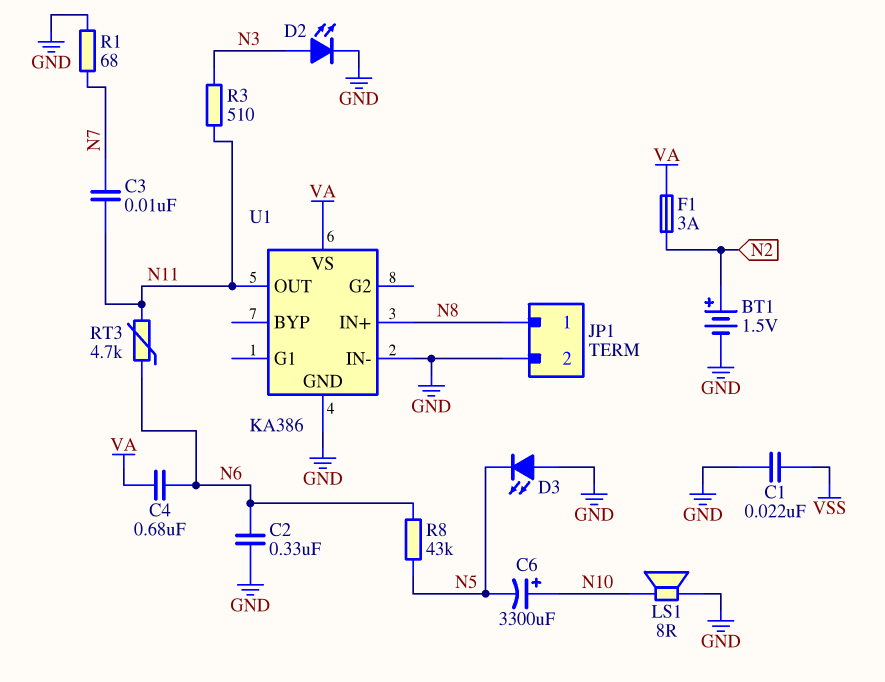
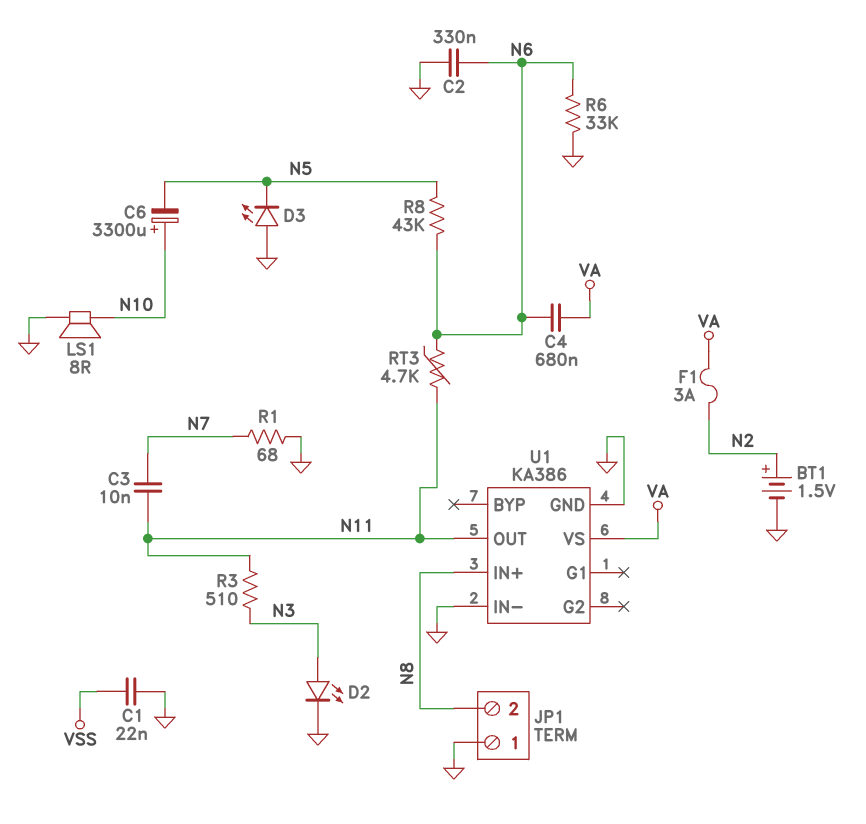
JP1 pin 1: N8 -> GND
JP1 pin 2: GND -> N8
R6: none -> 33k (GND, N6)

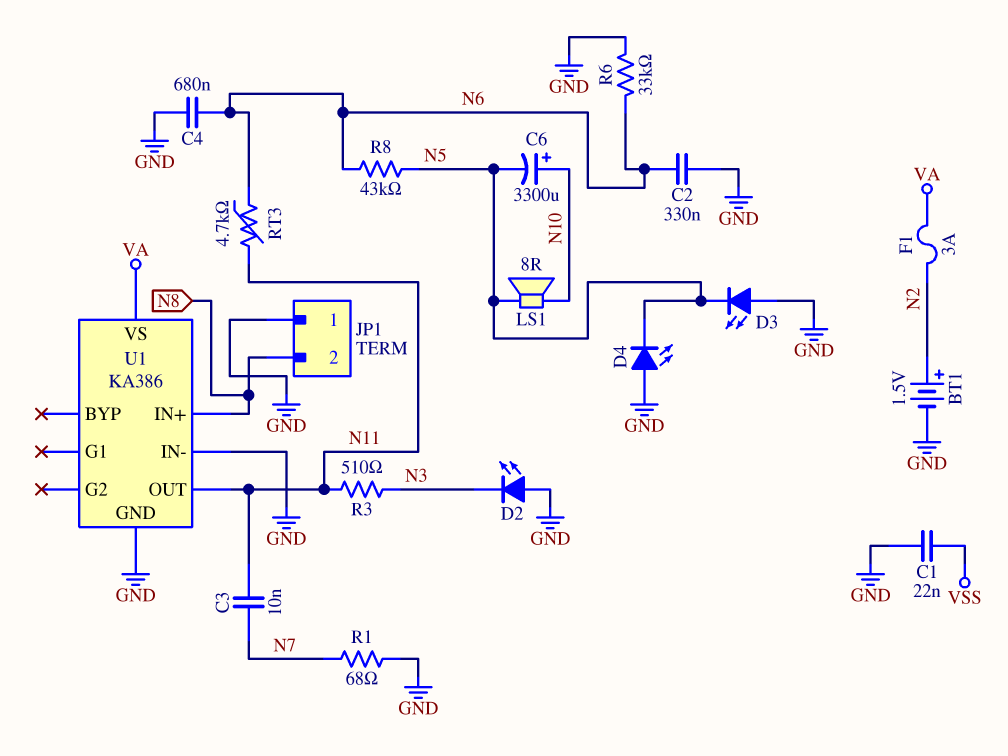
C4: 680nF (N6, VA) -> 680nF (GND, N6)
D2: LED (A N3, K GND) -> LED (A GND, K N3)
D4: none -> LED (A GND, K N5)
LS1: speaker 8R (GND, N10) -> speaker 8R (N5, N10)

